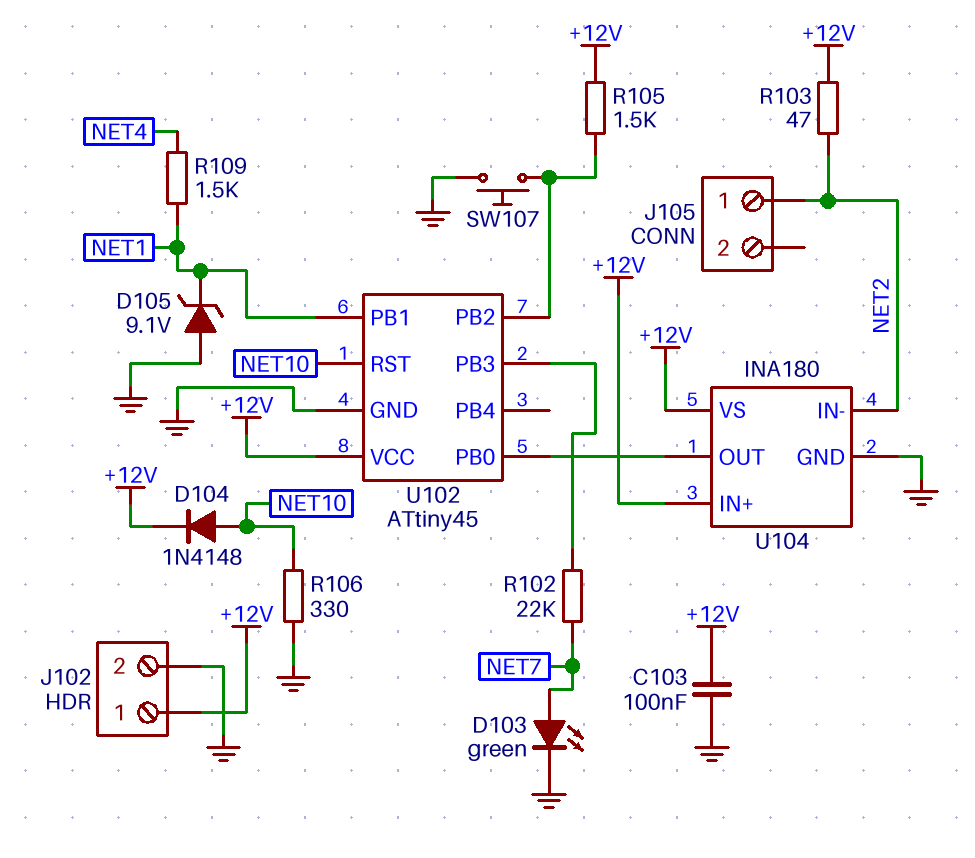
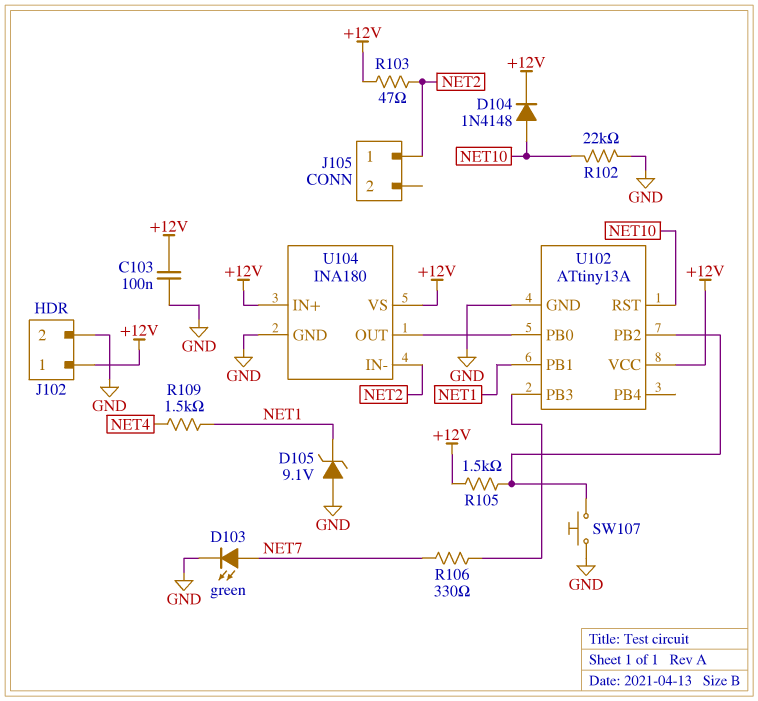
R102: 22k (NET7, U102/PB3) -> 22k (GND, NET10)
R106: 330 (GND, NET10) -> 330 (NET7, U102/PB3)
U102: ATtiny45 -> ATtiny13A

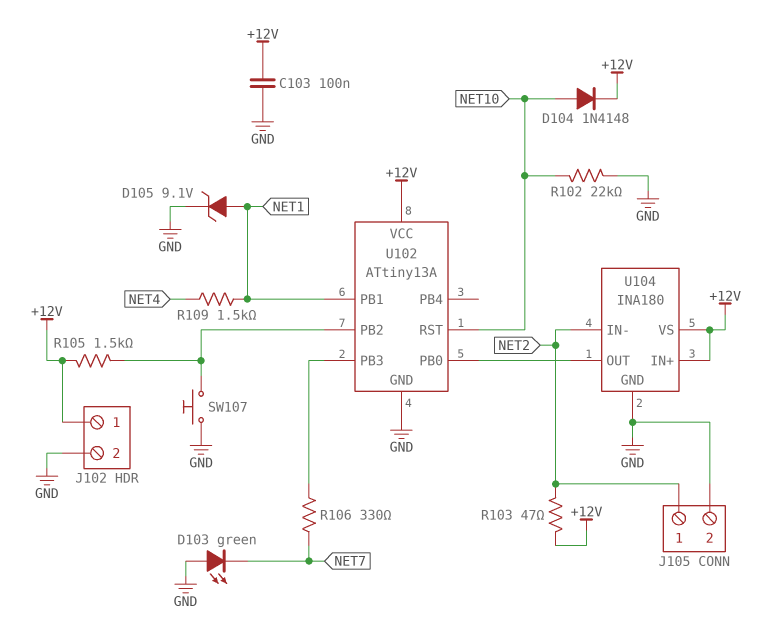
D103: LED green (A NET7, K GND) -> LED green (A GND, K NET7)
D105: zener 9.1V (A GND, K NET1) -> zener 9.1V (A NET1, K GND)
J105 pin 2: none -> GND

